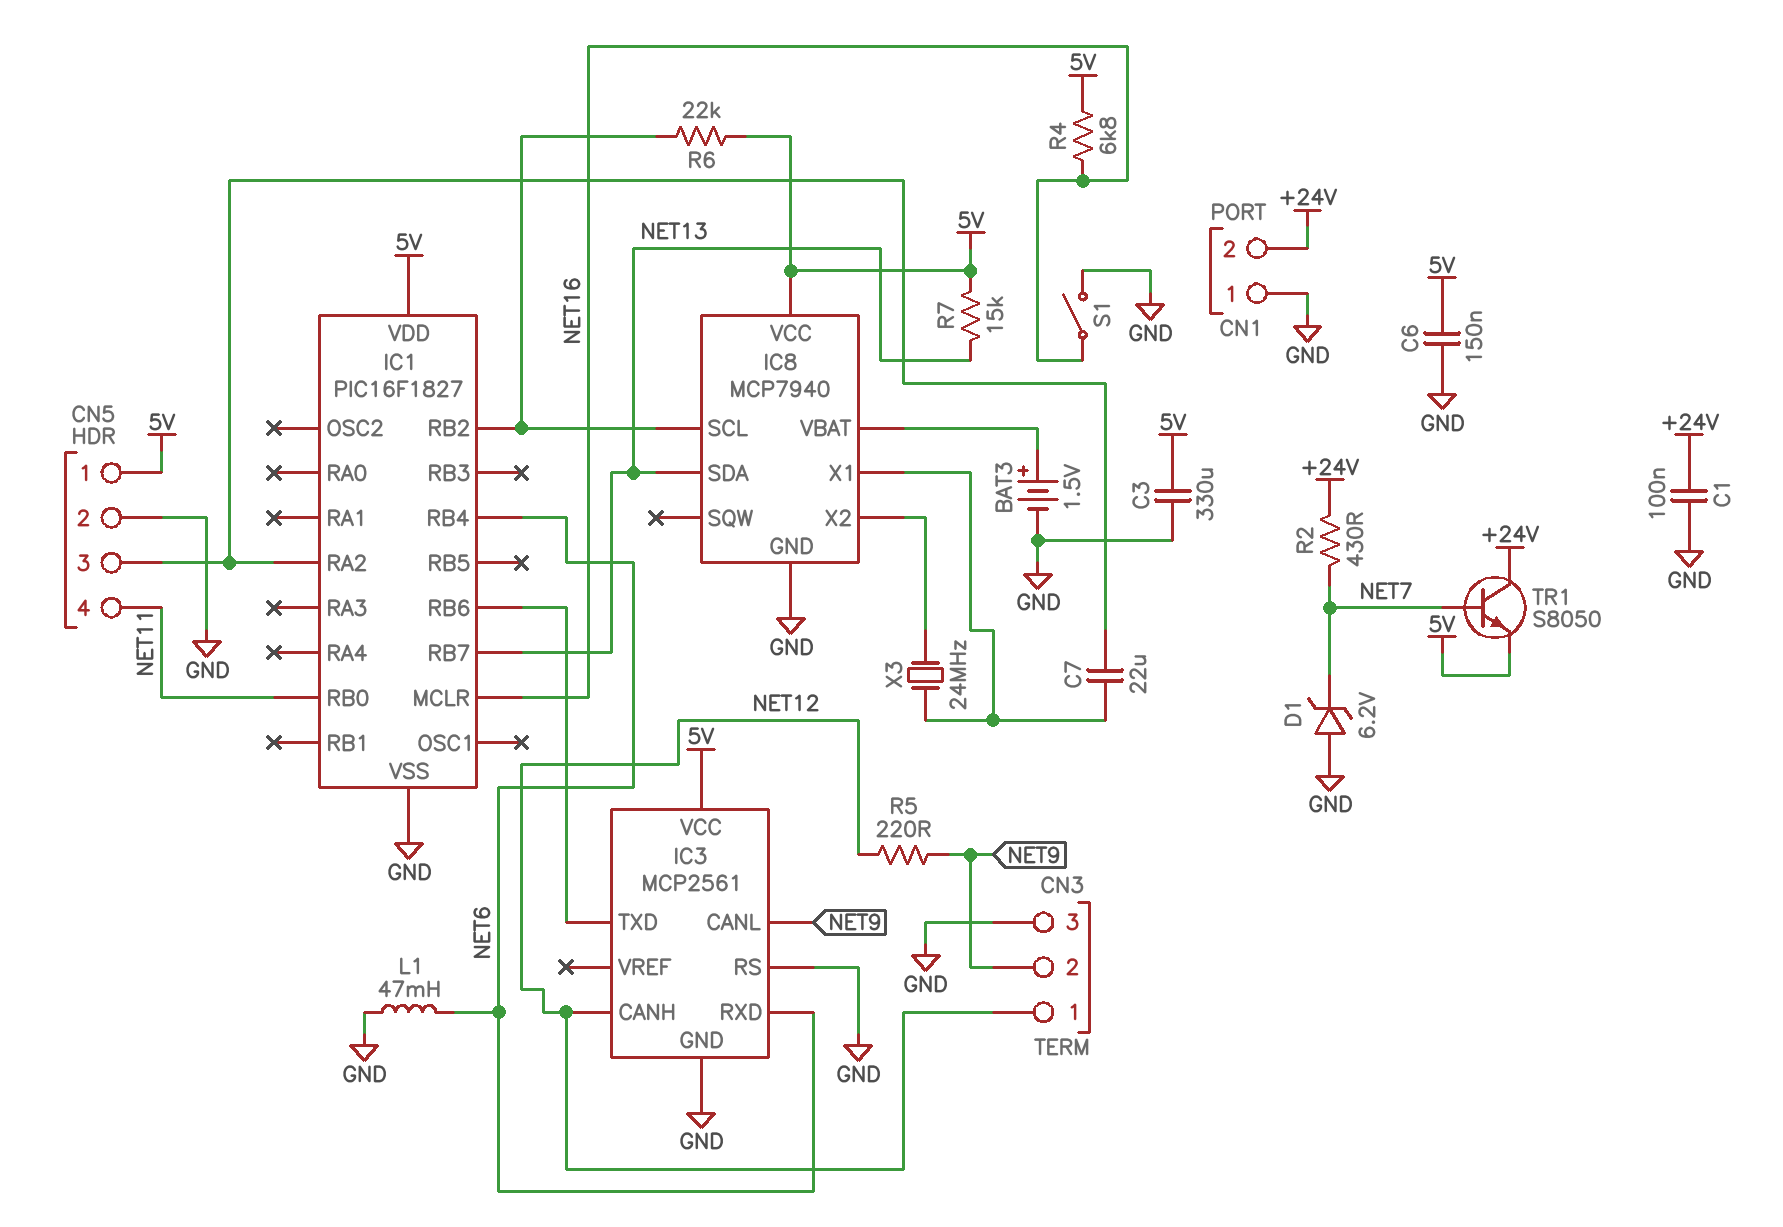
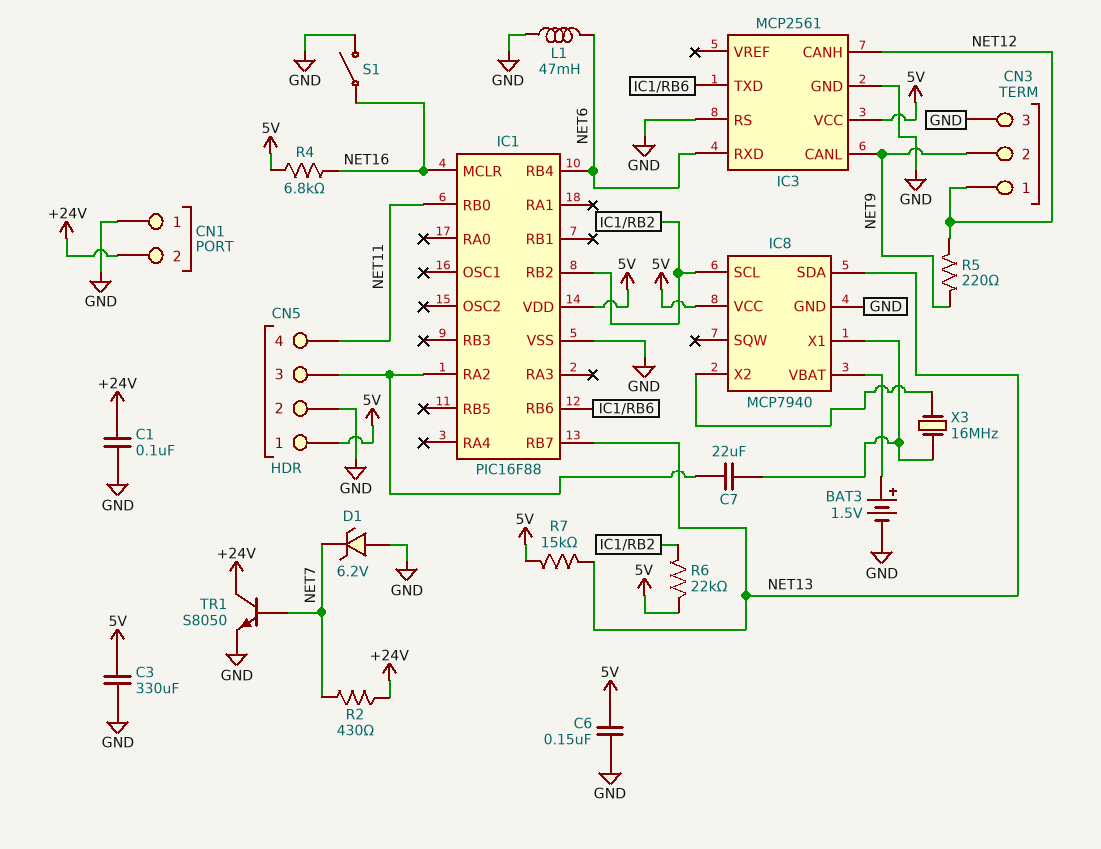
IC1: PIC16F1827 -> PIC16F88
TR1: NPN S8050 (B NET7, C +24V, E 5V) -> NPN S8050 (B NET7, C +24V, E GND)
X3: 24MHz (IC8/X1, IC8/X2) -> 16MHz (IC8/X1, IC8/X2)

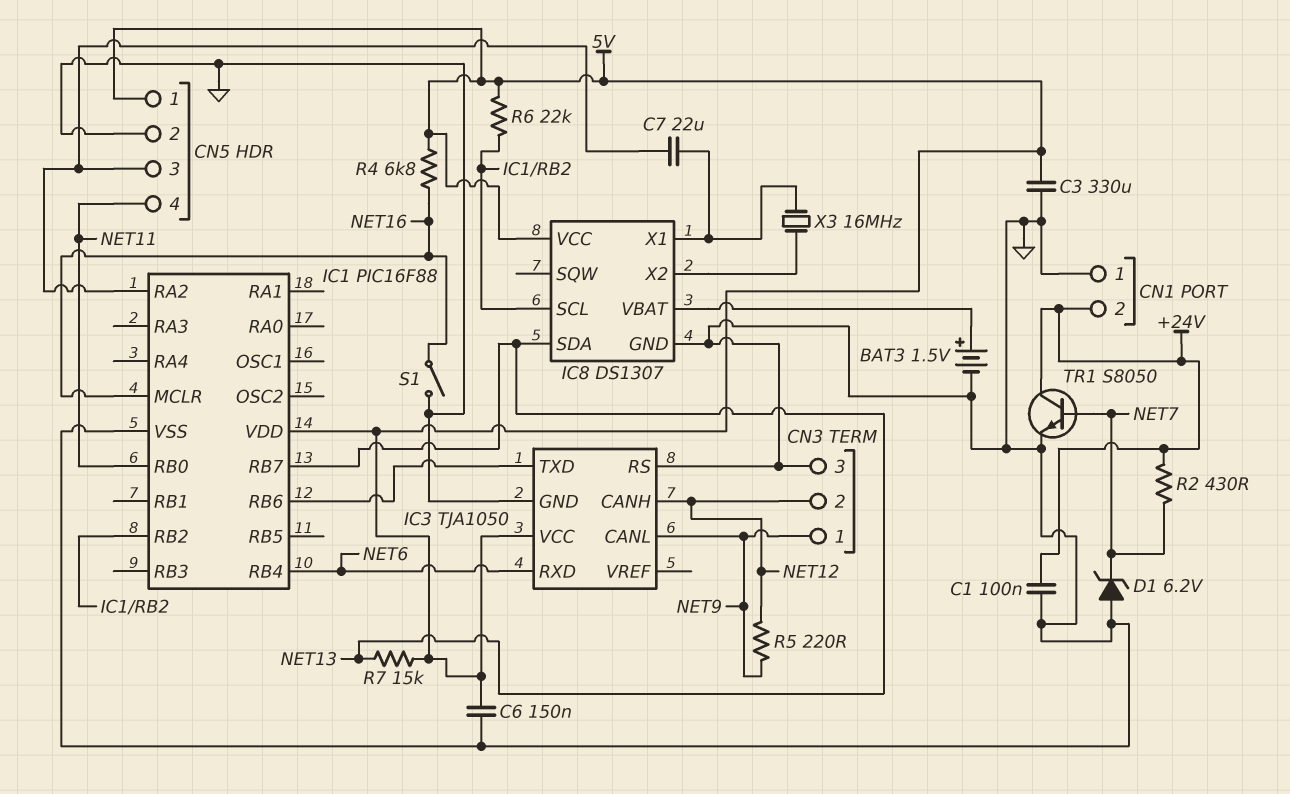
CN3 pin 1: NET12 -> NET9
CN3 pin 2: NET9 -> NET12
IC3: MCP2561 -> TJA1050
IC8: MCP7940 -> DS1307
L1: 47mH (GND, NET6) -> none

